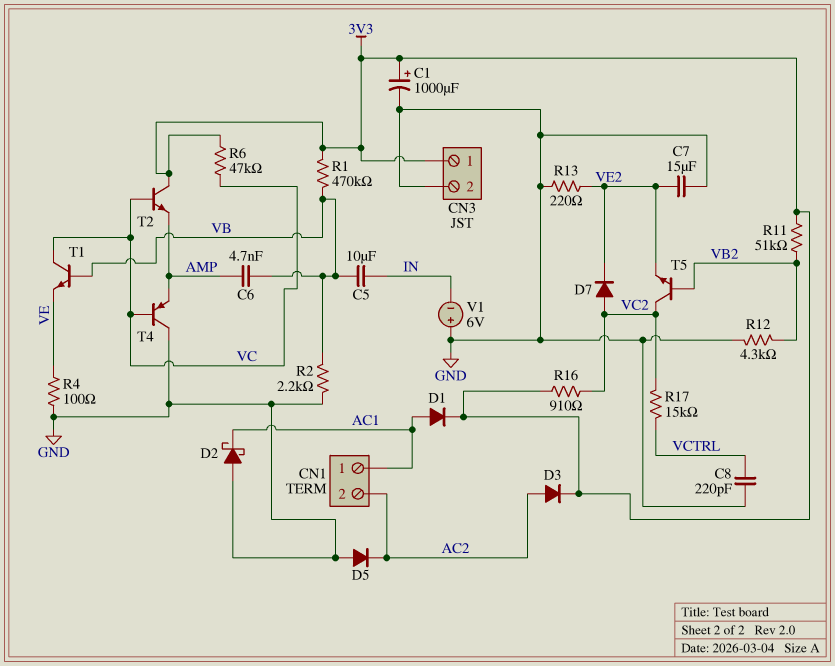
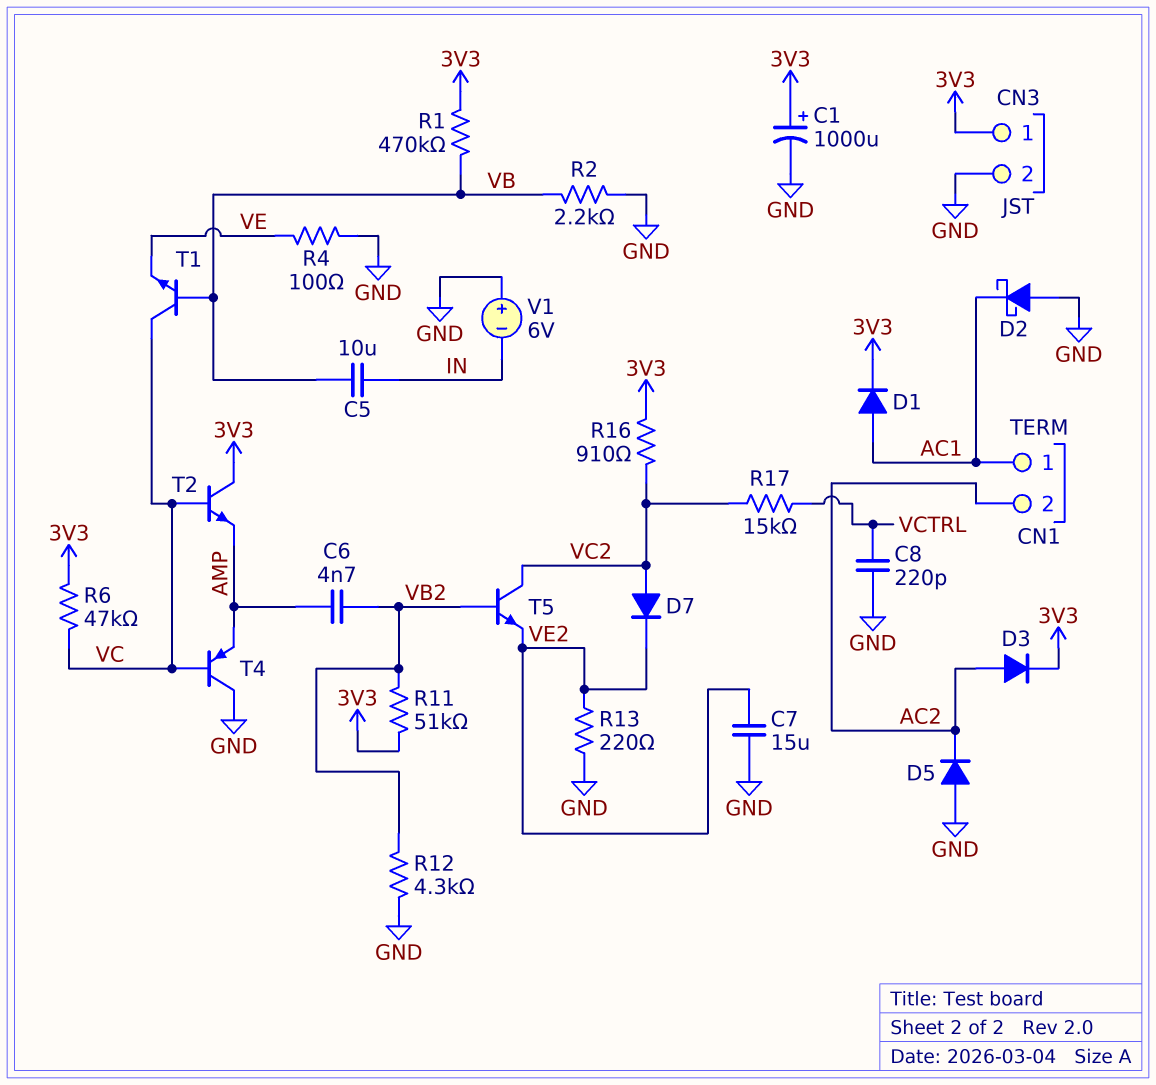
C6: 4.7nF (AMP, VB) -> 4.7nF (AMP, VB2)

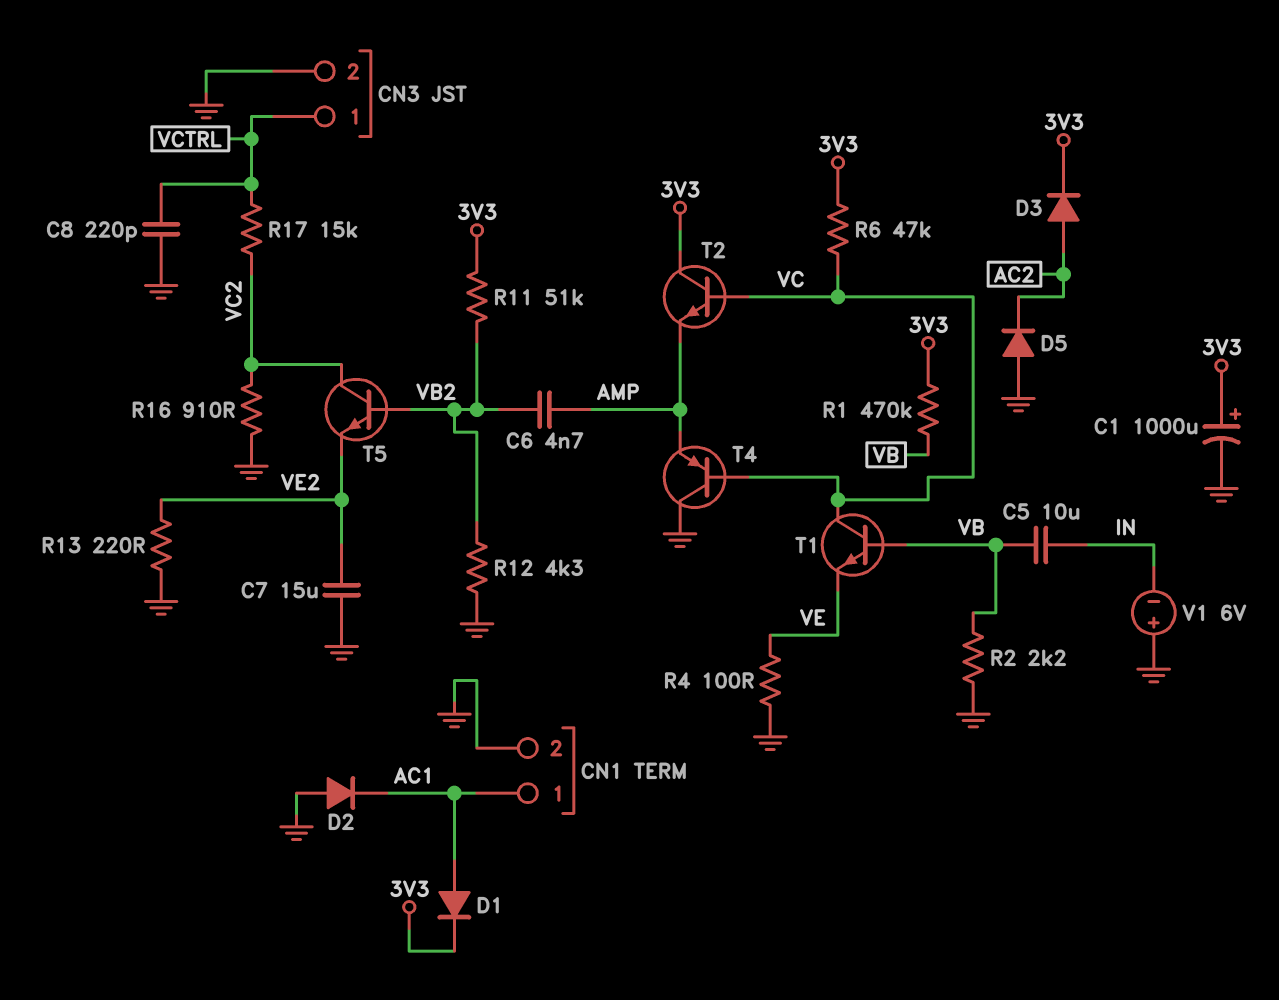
CN1 pin 2: AC2 -> GND
CN3 pin 1: 3V3 -> VCTRL
D2: schottky (A GND, K AC1) -> diode (A GND, K AC1)
D7: diode (A VC2, K VE2) -> none
R16: 910 (3V3, VC2) -> 910 (GND, VC2)

